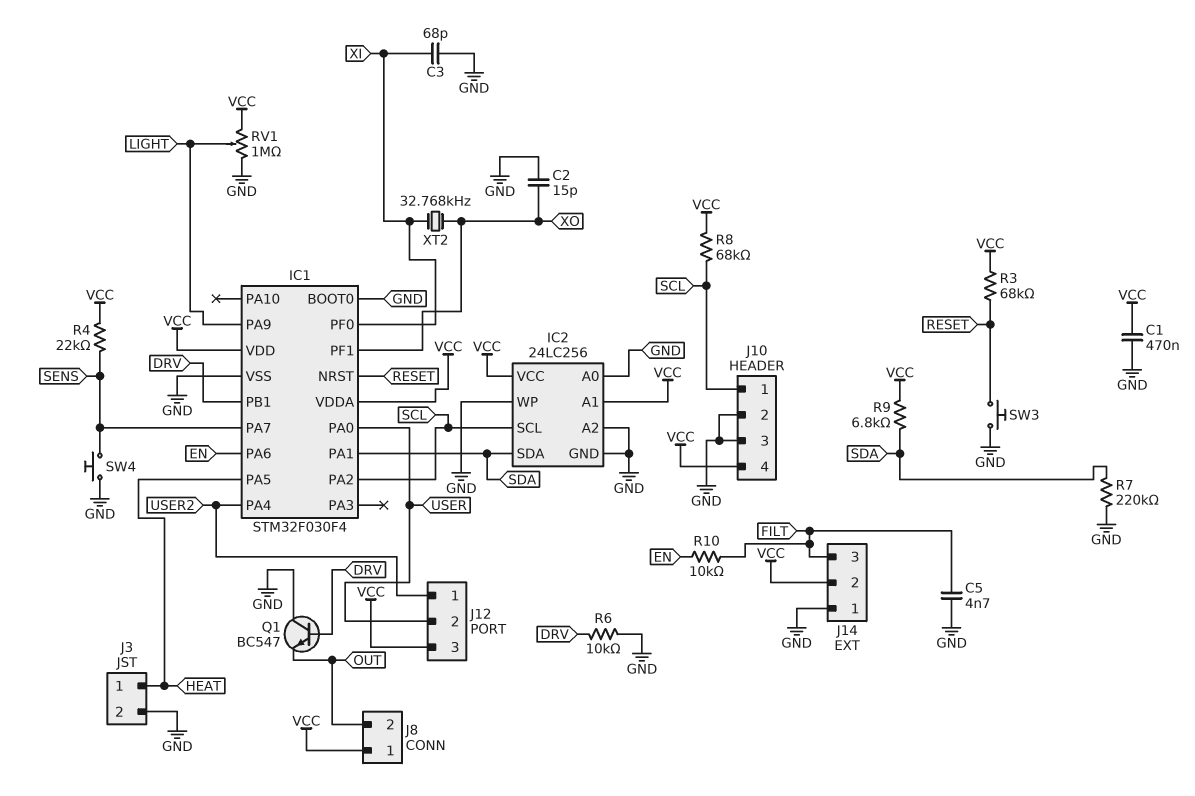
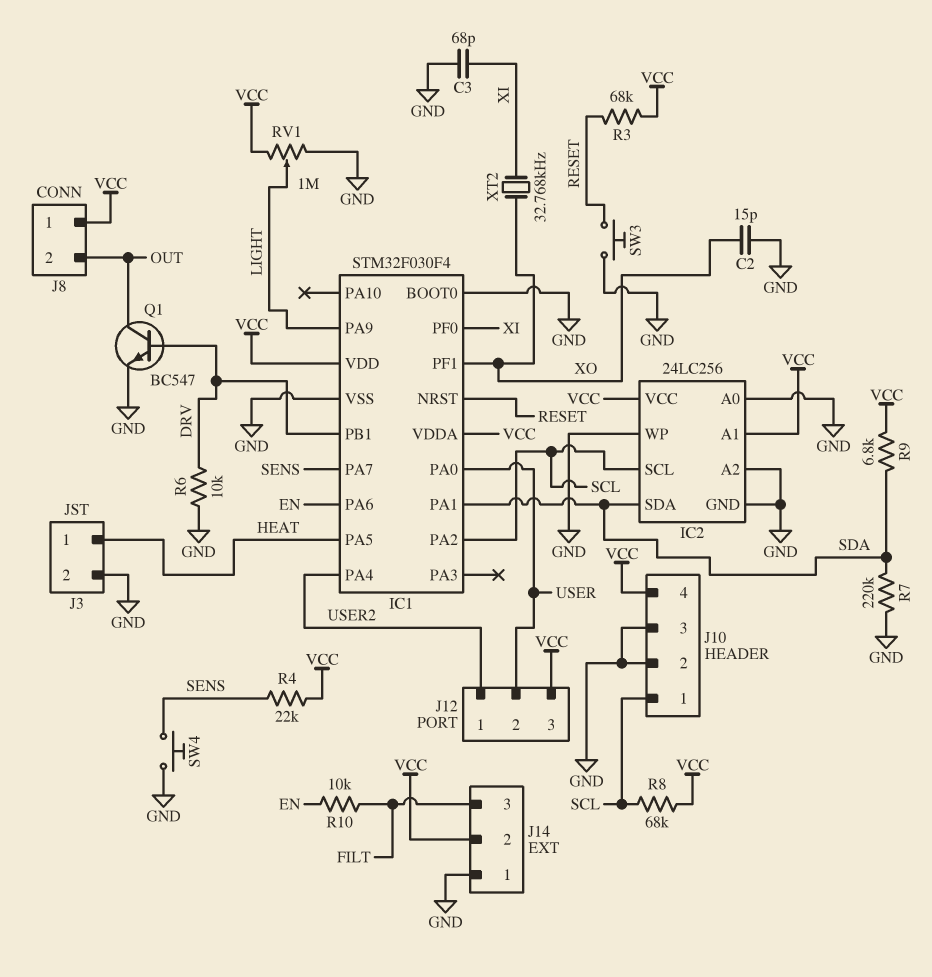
C1: 470nF (GND, VCC) -> none
C5: 4.7nF (FILT, GND) -> none
Q1: NPN BC547 (B DRV, C GND, E OUT) -> NPN BC547 (B DRV, C OUT, E GND)

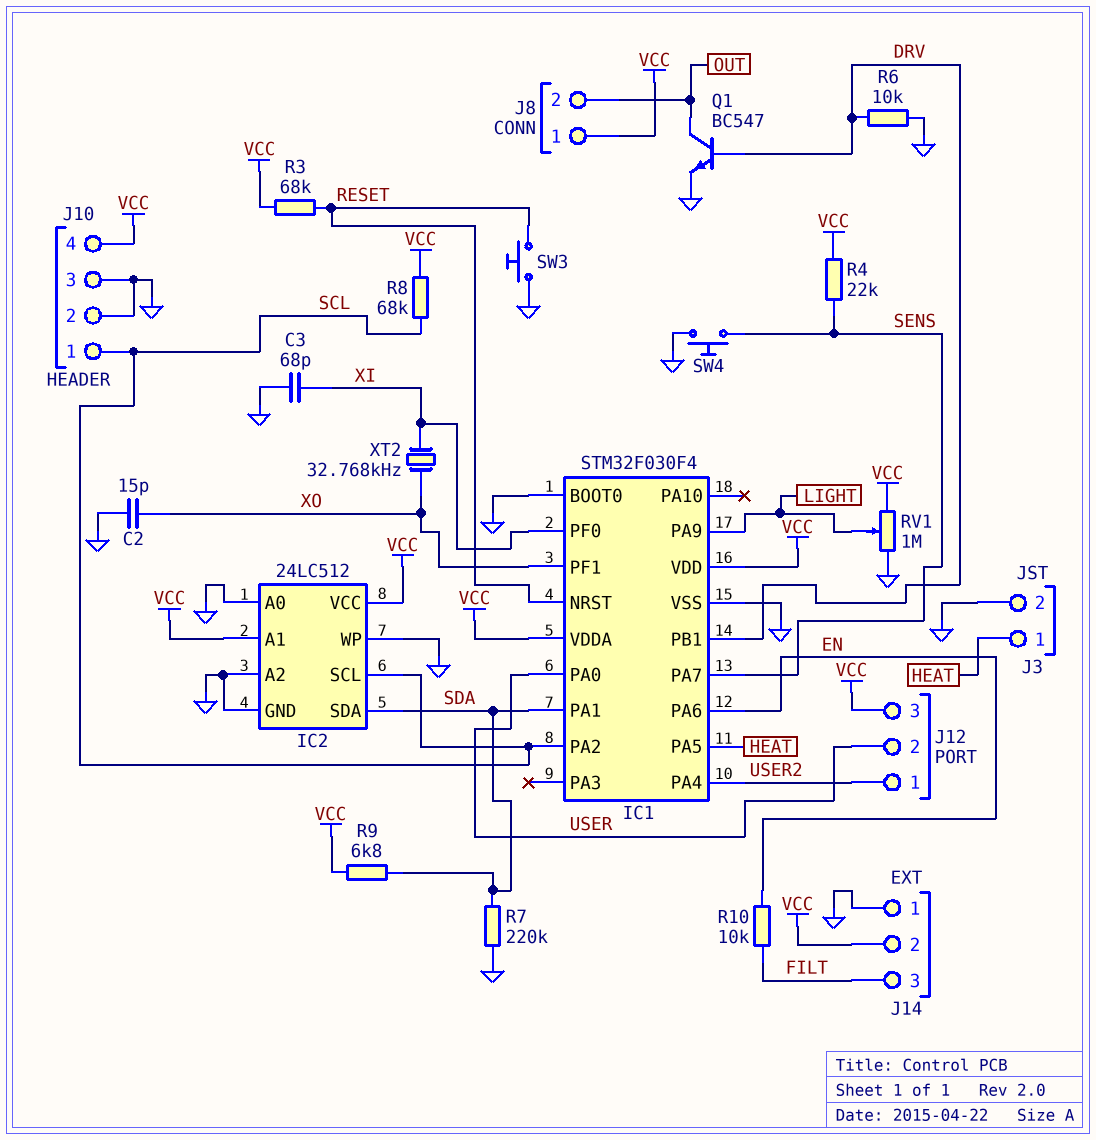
IC2: 24LC256 -> 24LC512

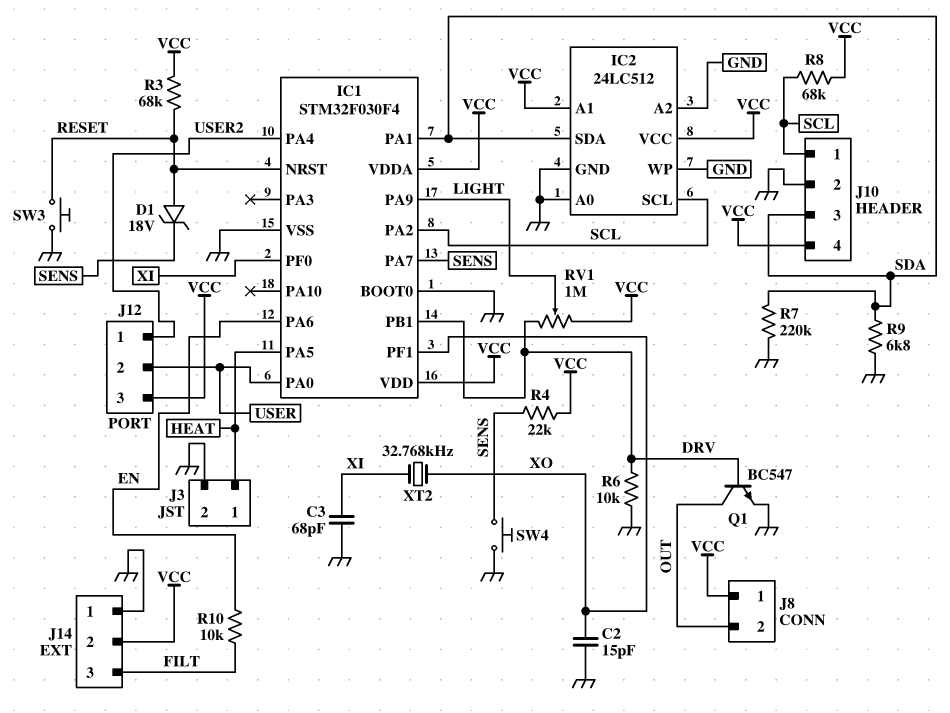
D1: none -> zener 18V (A RESET, K SENS)
J10 pin 3: GND -> SDA
R9: 6.8k (SDA, VCC) -> 6.8k (GND, SDA)
RV1: 1M (GND, VCC, wiper LIGHT) -> 1M (DRV, VCC, wiper LIGHT)

